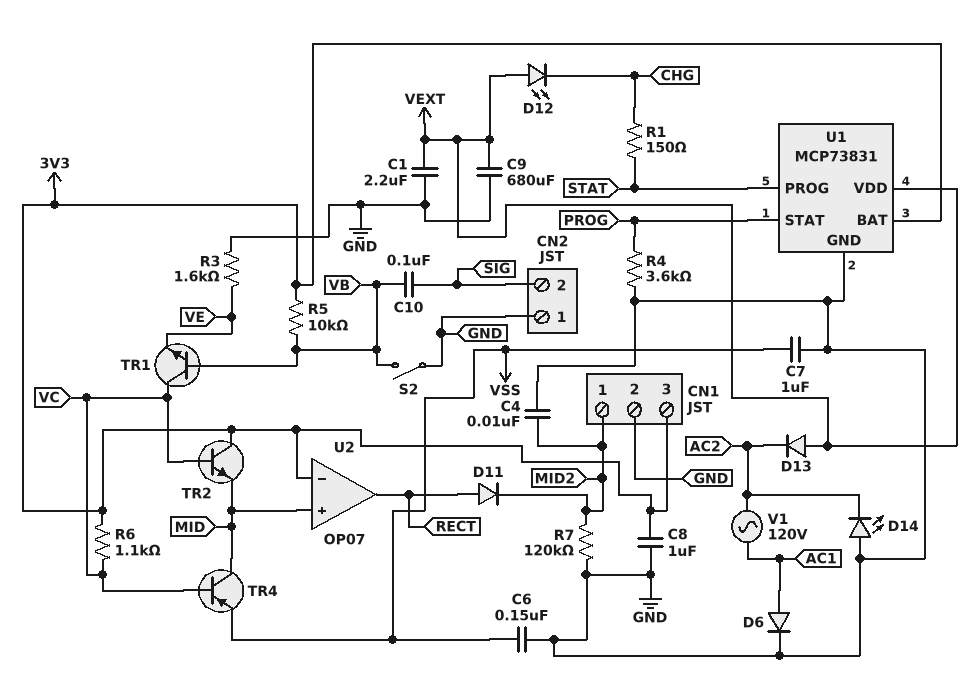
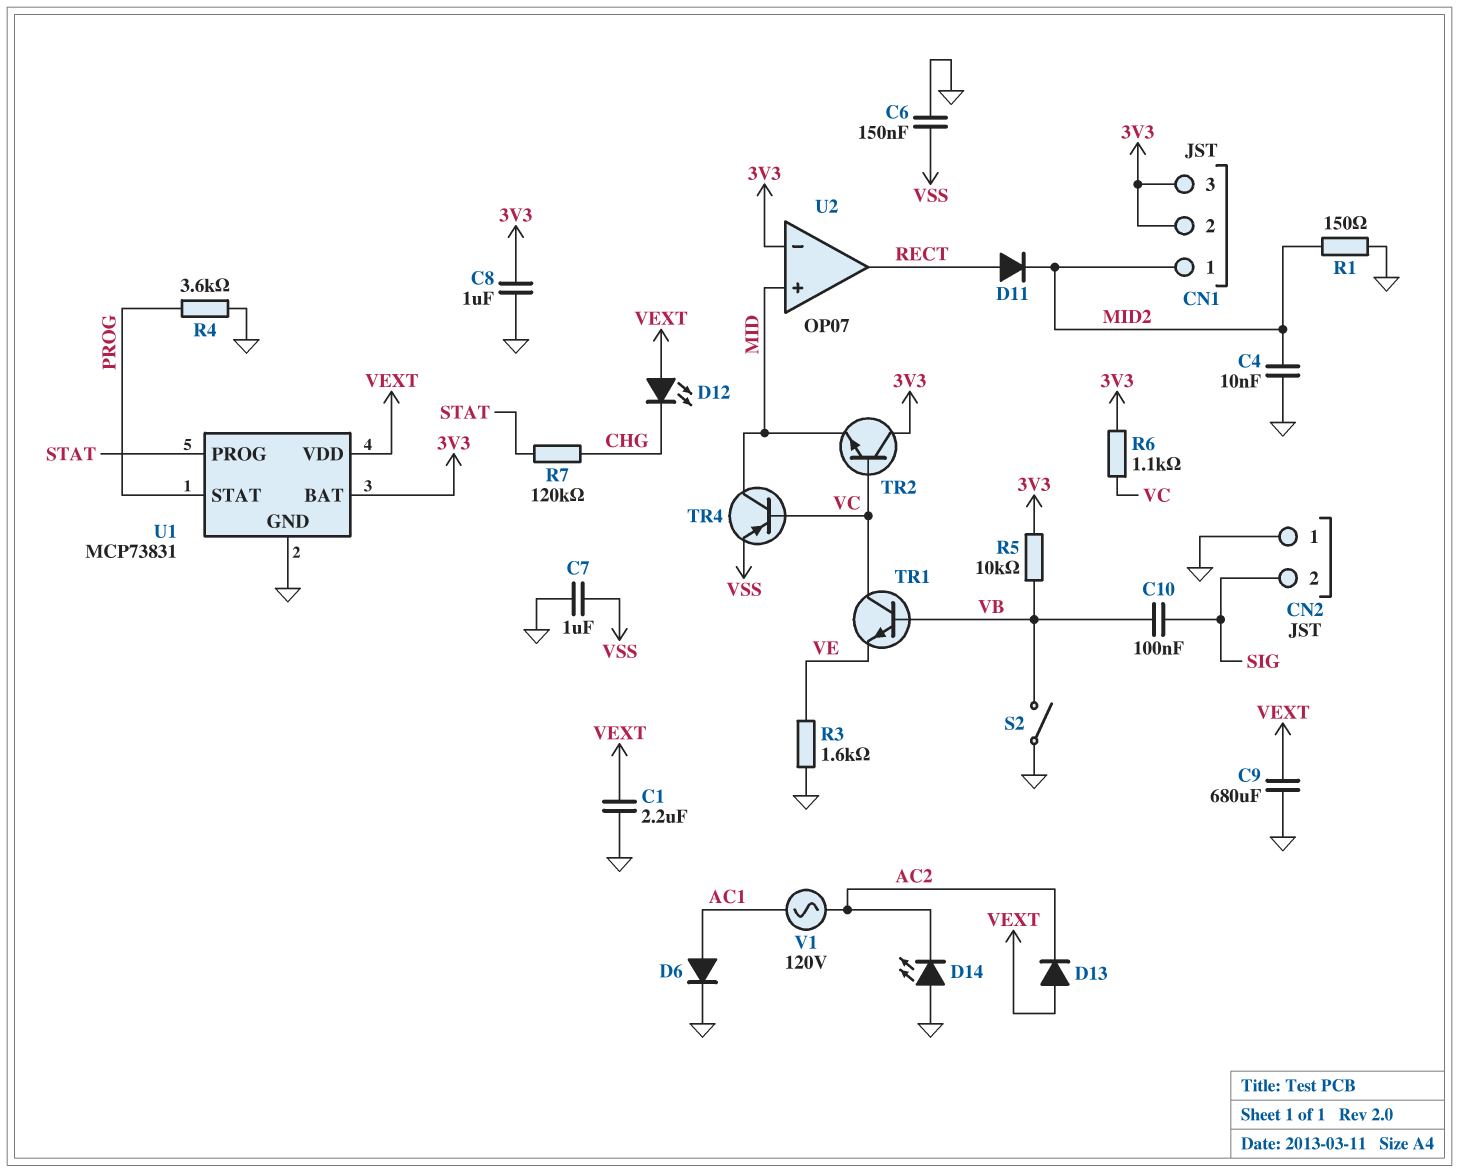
CN1 pin 2: GND -> 3V3
R1: 150 (CHG, STAT) -> 150 (GND, MID2)
R7: 120k (GND, MID2) -> 120k (CHG, STAT)

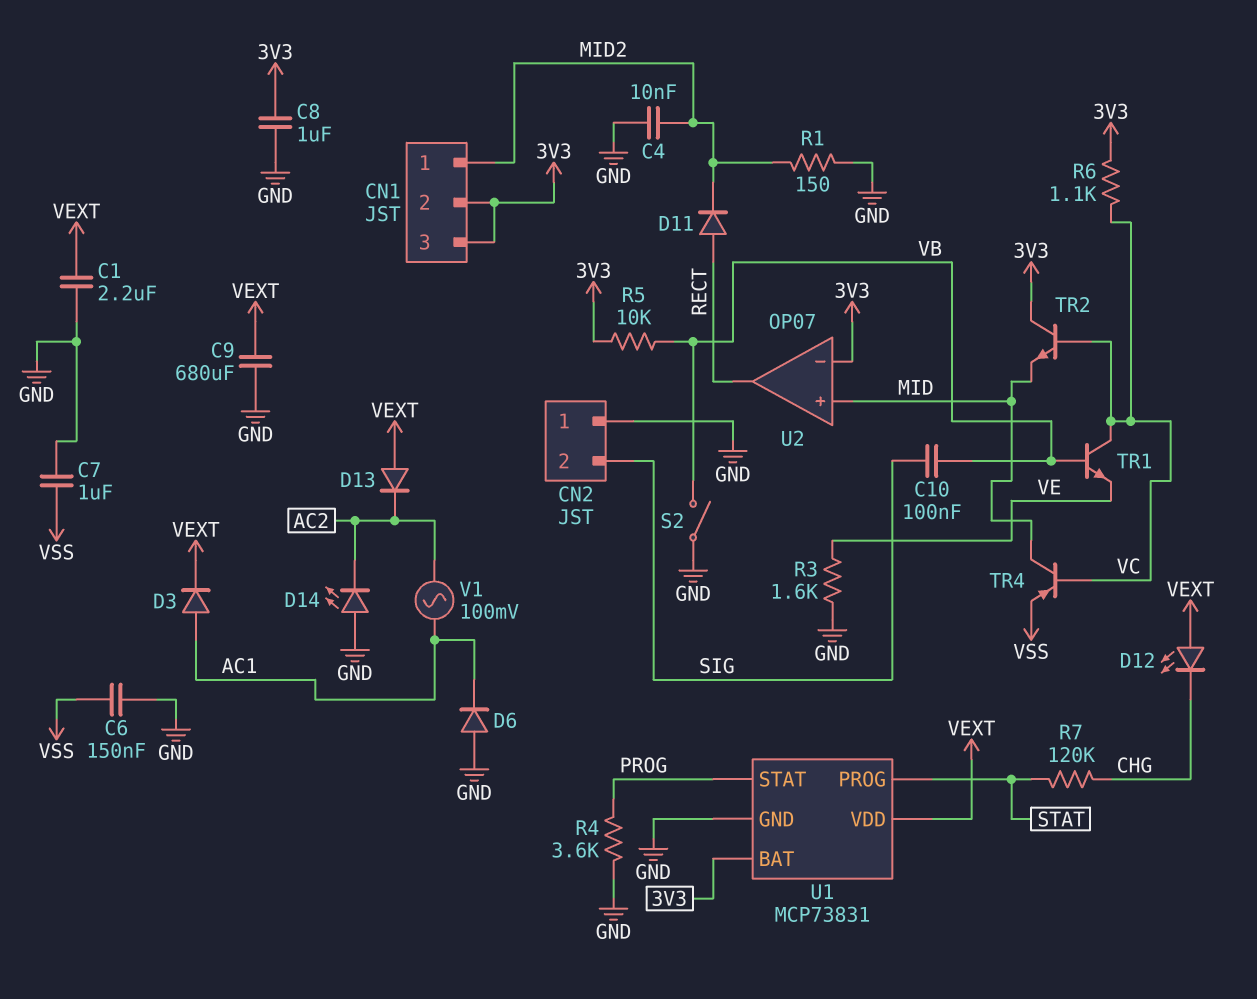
D3: none -> diode (A AC1, K VEXT)
D6: diode (A AC1, K GND) -> diode (A GND, K AC1)
V1: AC 120V (AC1, AC2) -> AC 100mV (AC1, AC2)

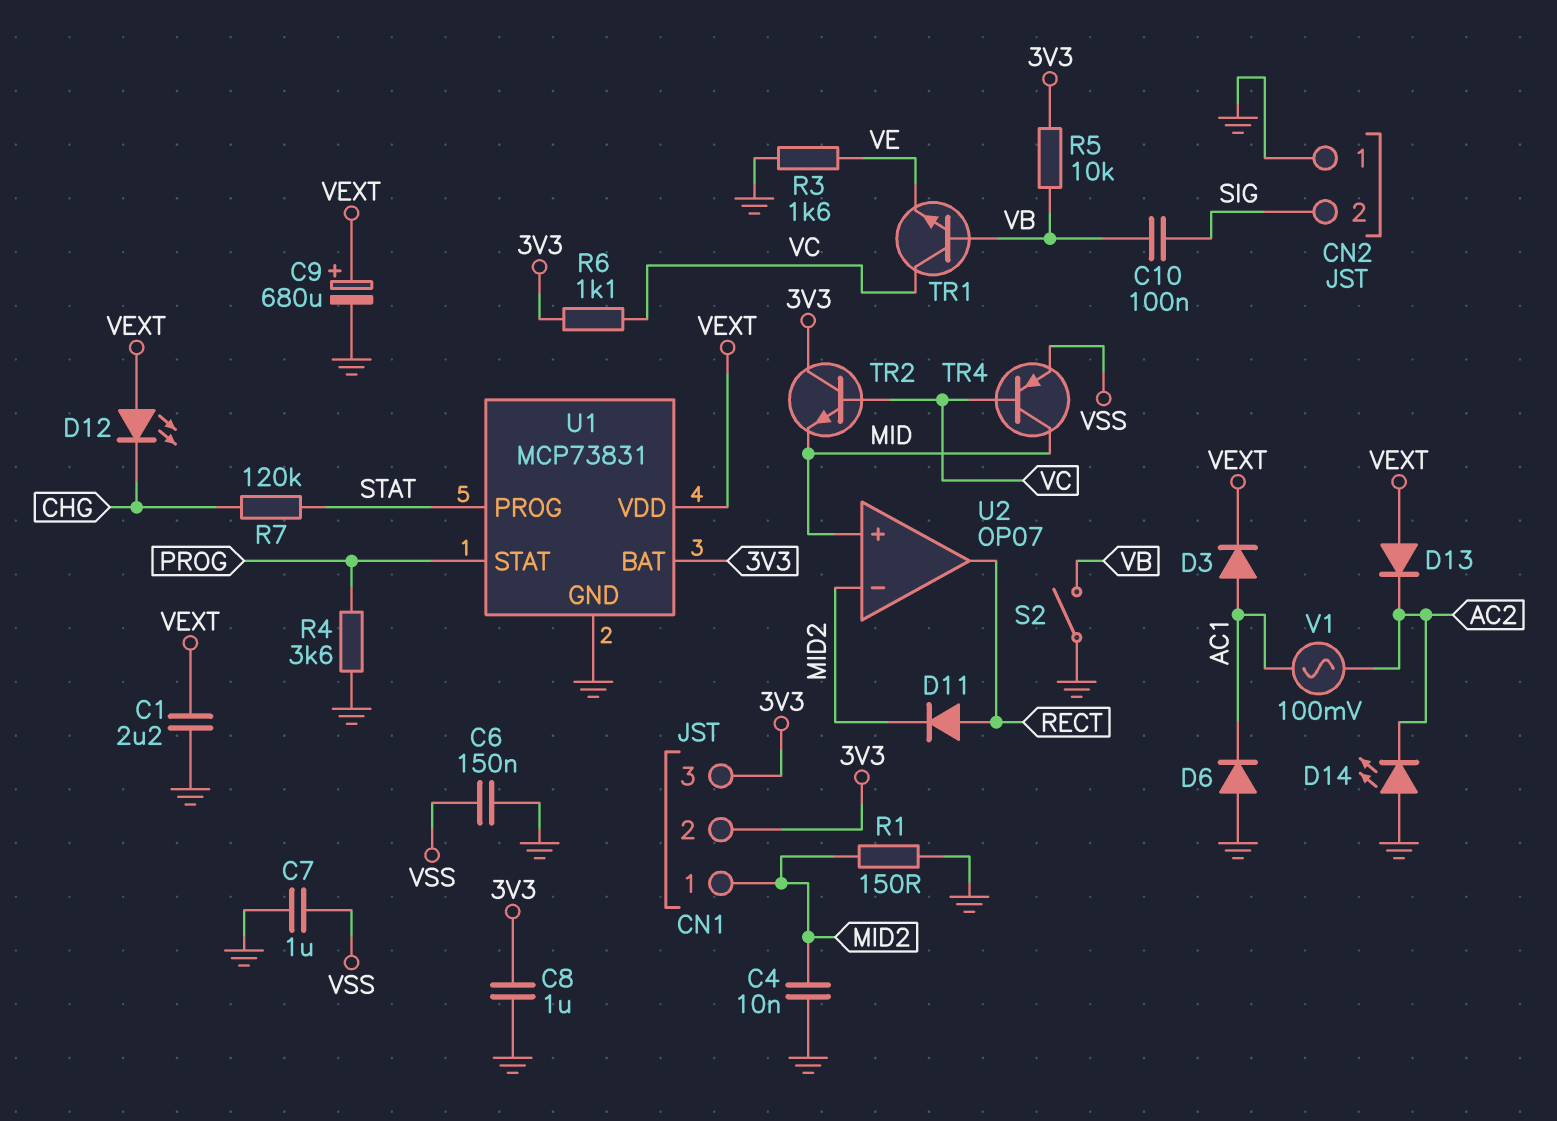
C9: 680uF (GND, VEXT) -> 680uF (plus VEXT, minus GND)
U2 pin in-: 3V3 -> MID2

